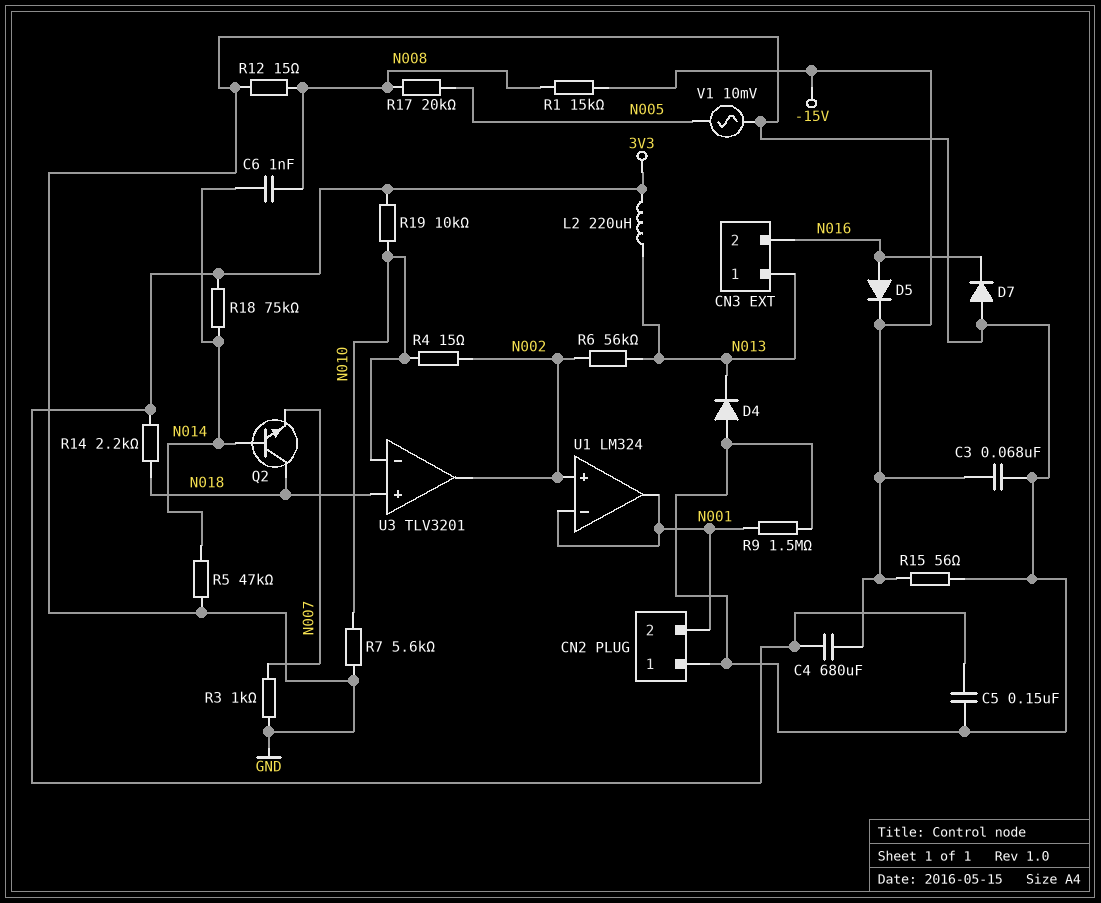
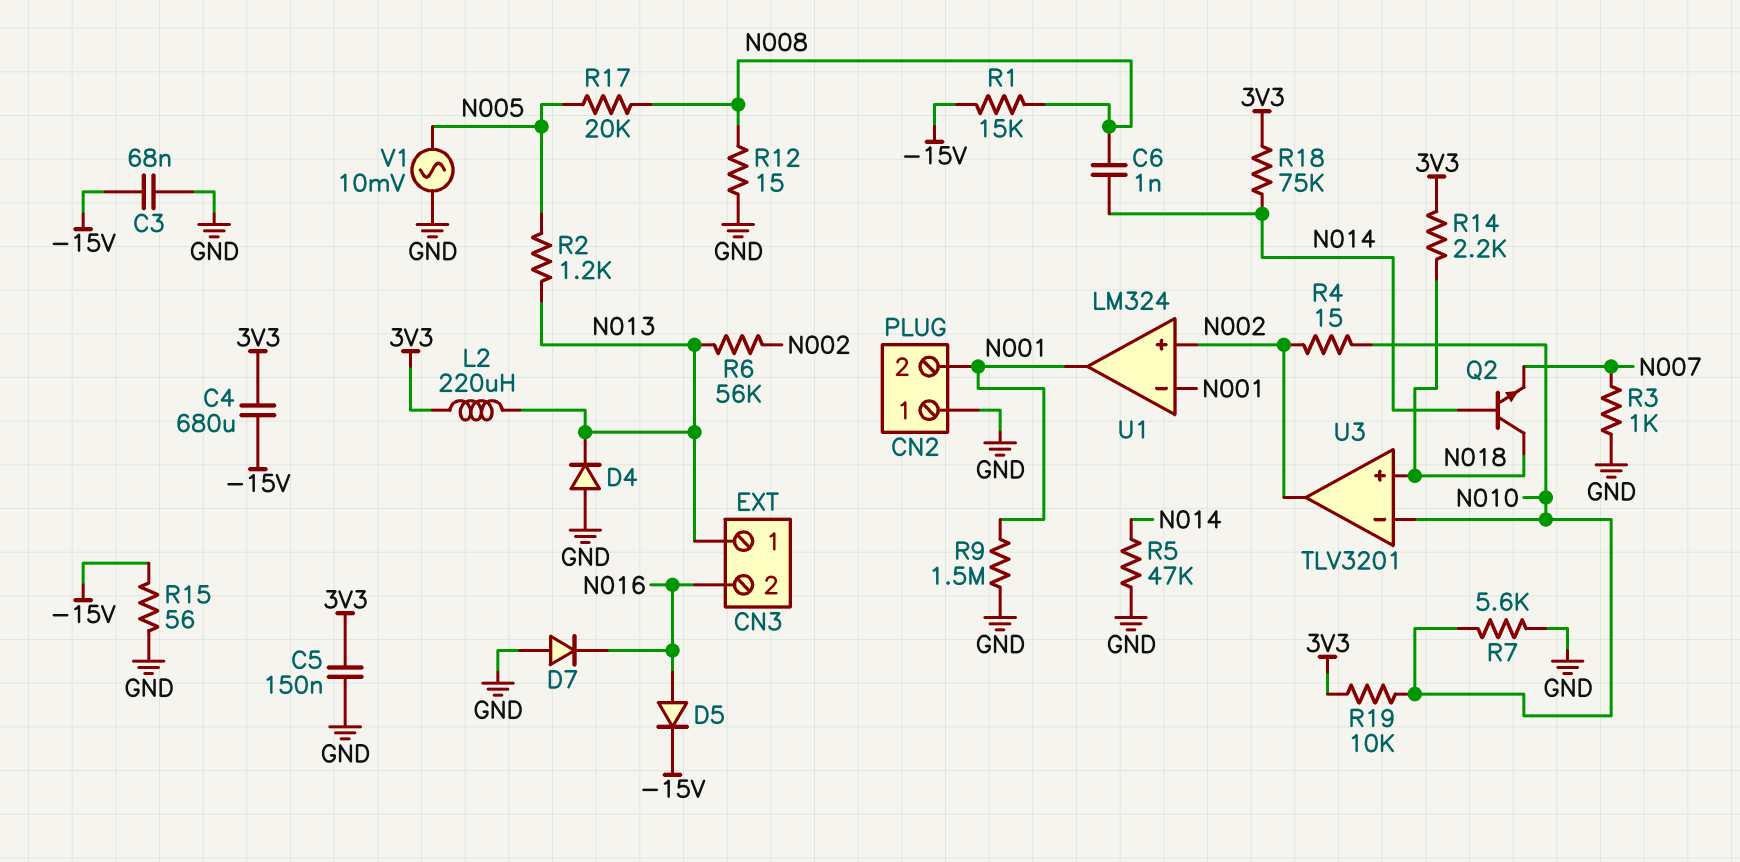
R2: none -> 1.2k (N005, N013)

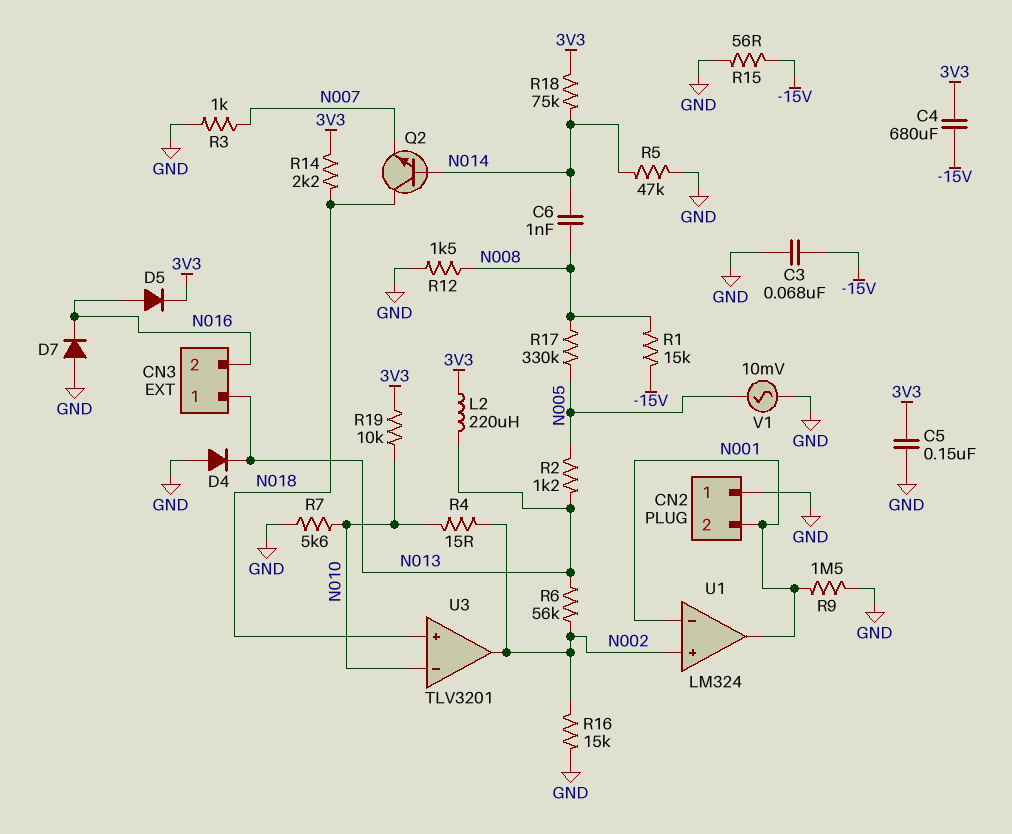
D5: diode (A N016, K -15V) -> diode (A N016, K 3V3)
R12: 15 (GND, N008) -> 1.5k (GND, N008)
R16: none -> 15k (GND, N002)
R17: 20k (N005, N008) -> 330k (N005, N008)

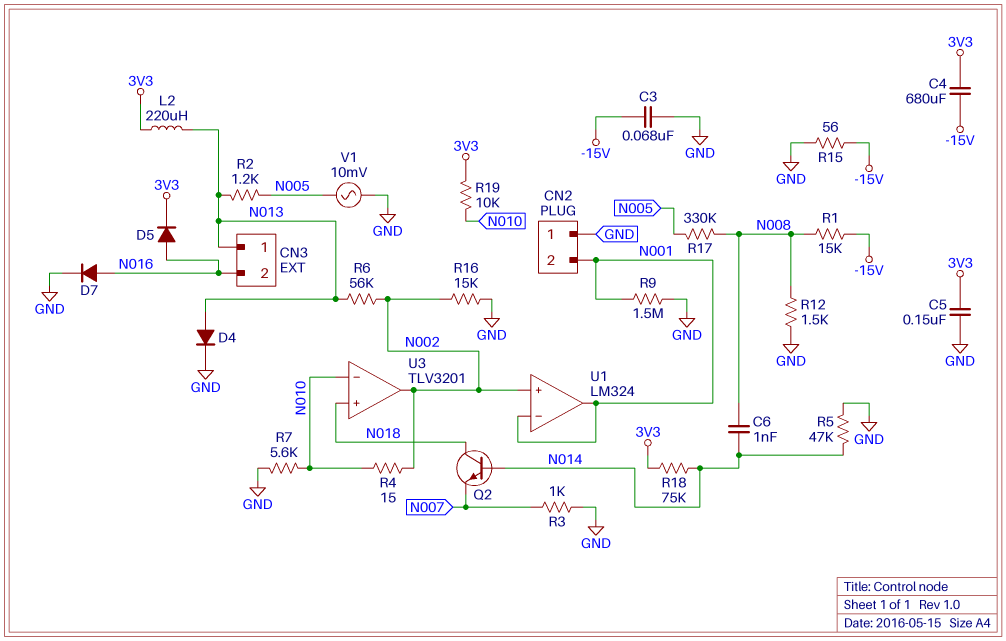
D4: diode (A GND, K N013) -> diode (A N013, K GND)
D7: diode (A GND, K N016) -> diode (A N016, K GND)
R14: 2.2k (3V3, N018) -> none

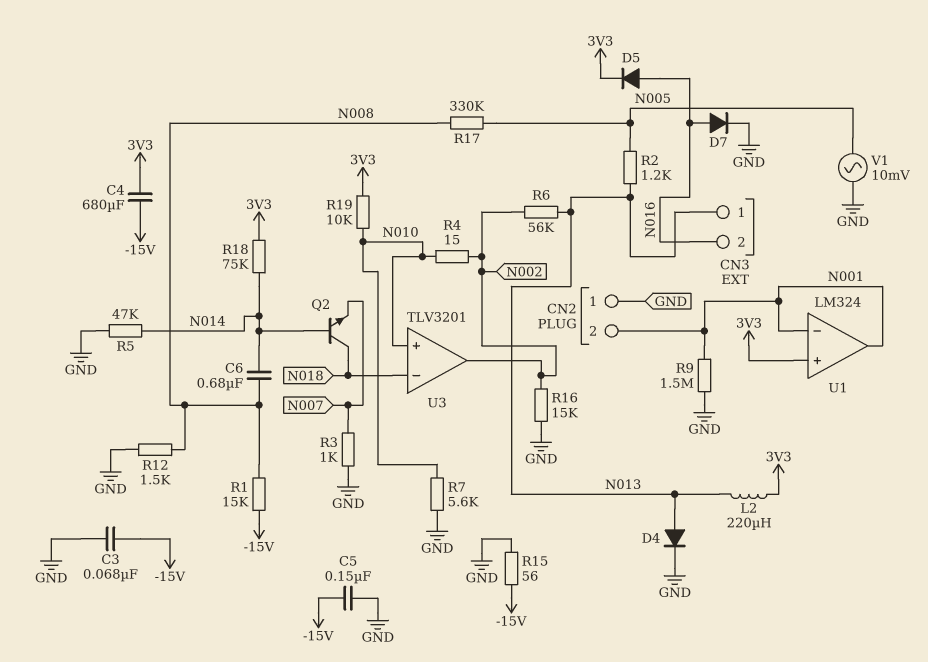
C5: 150nF (3V3, GND) -> 150nF (-15V, GND)
C6: 1nF (N008, N014) -> 680nF (N008, N014)
U1 pin in+: N002 -> 3V3
U3 pin in+: N018 -> N010
U3 pin in-: N010 -> N018

